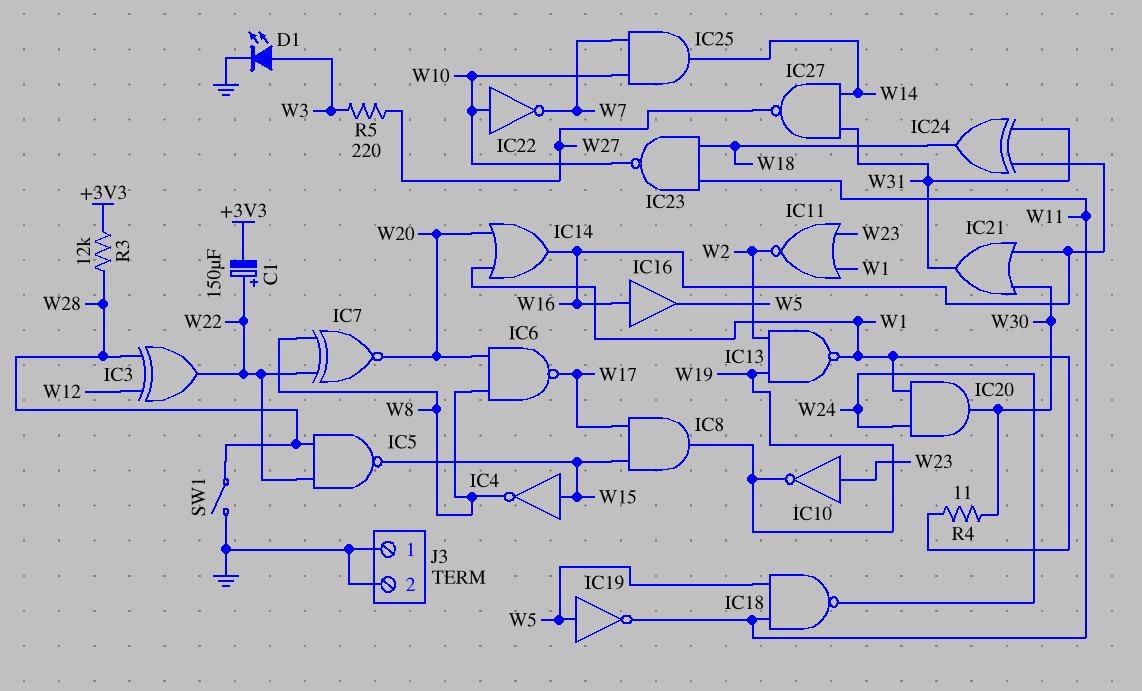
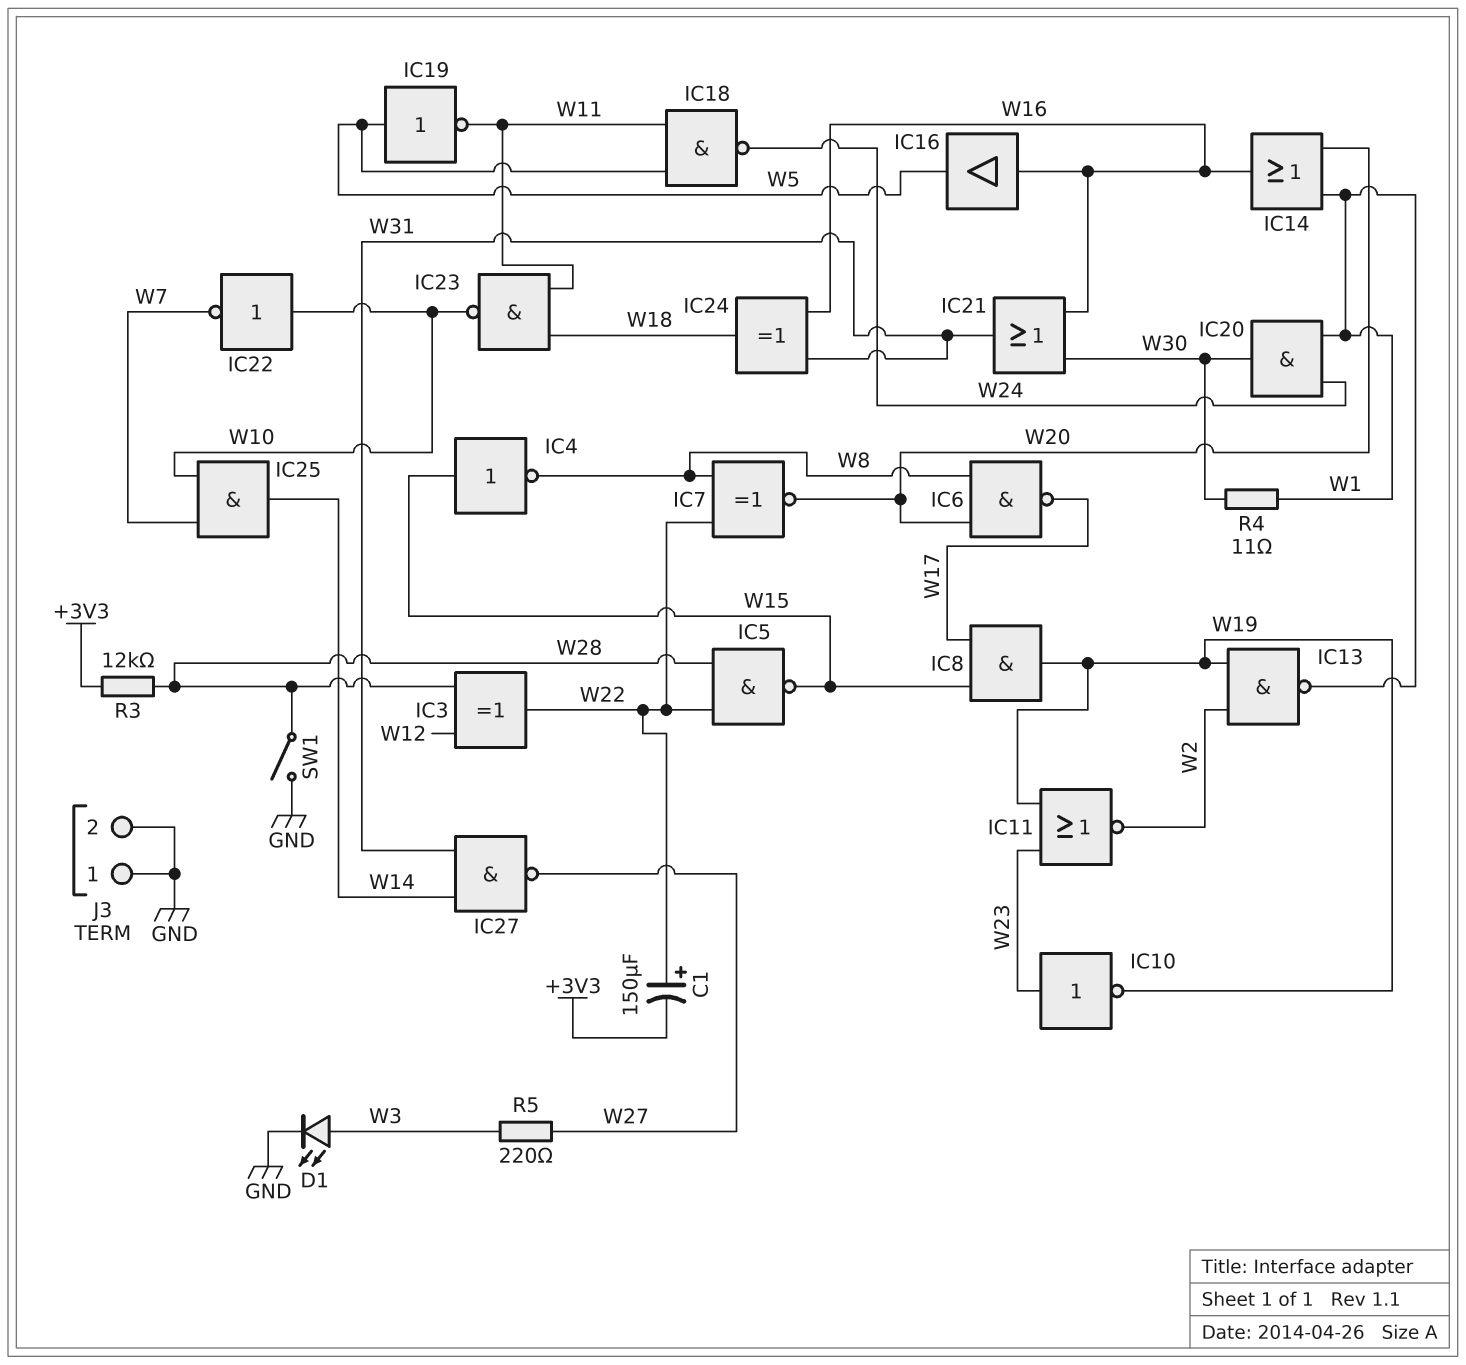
IC11: NOR (in W1, in W23, out W2) -> NOR (in W19, in W23, out W2)

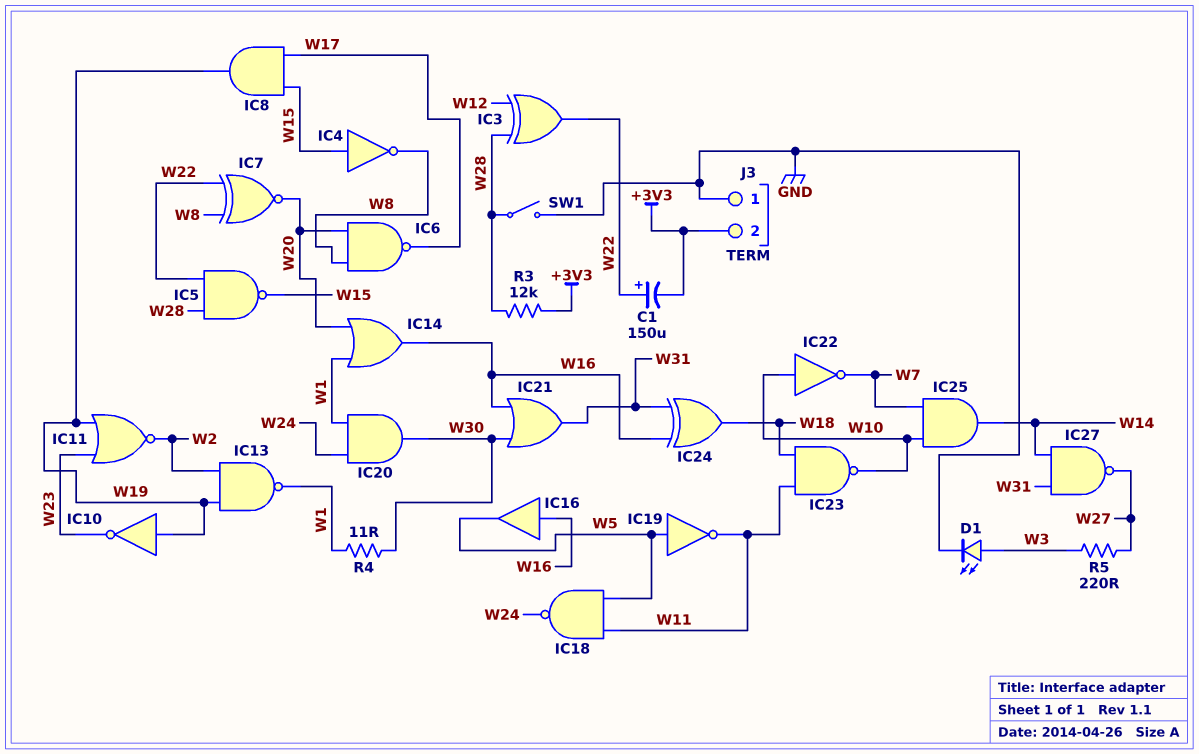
IC10: NOT (in W23, out W19) -> NOT (in W19, out W23)
J3 pin 2: GND -> +3V3

